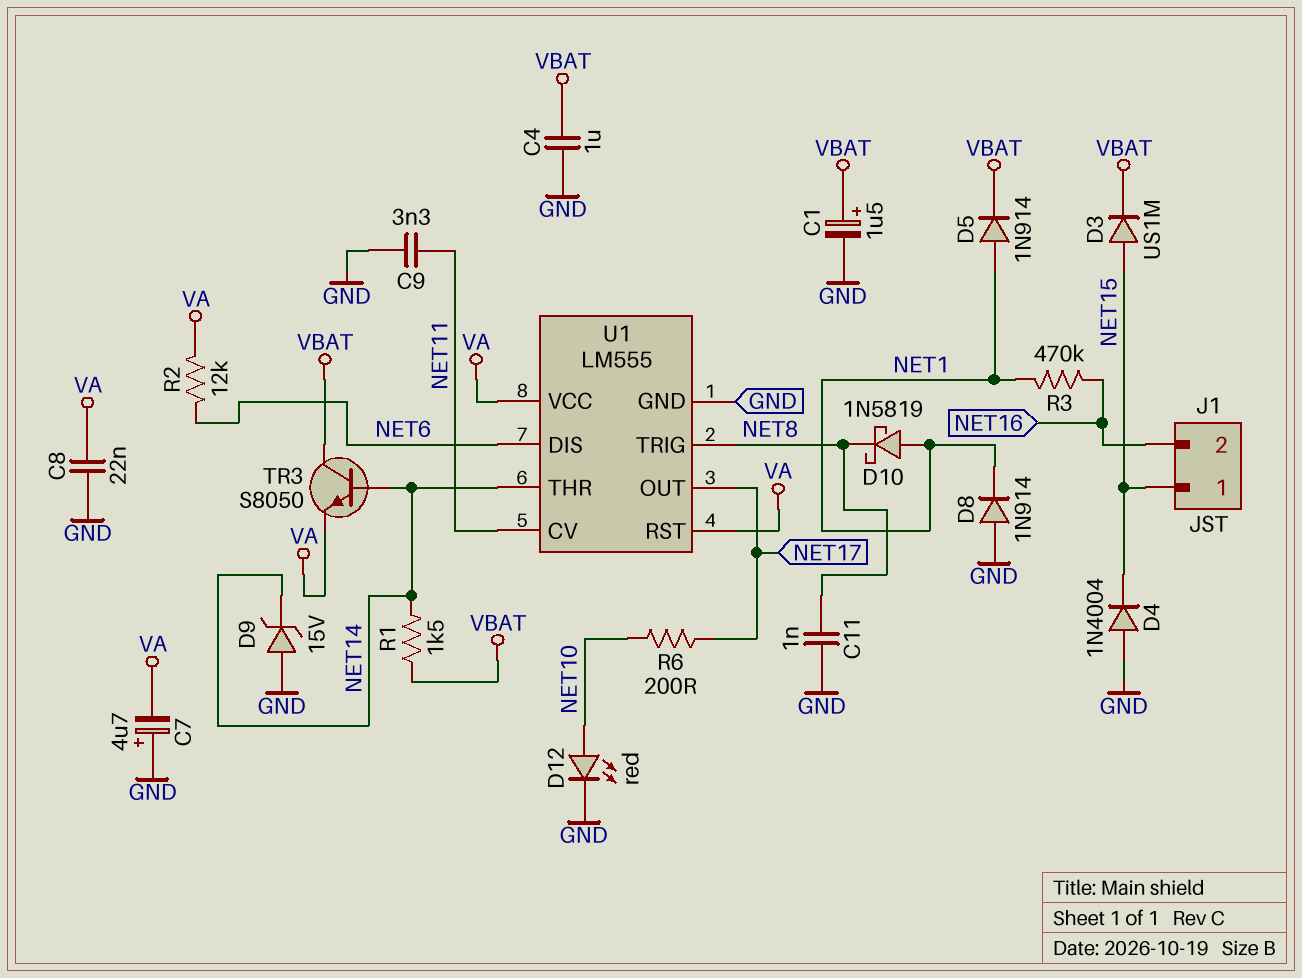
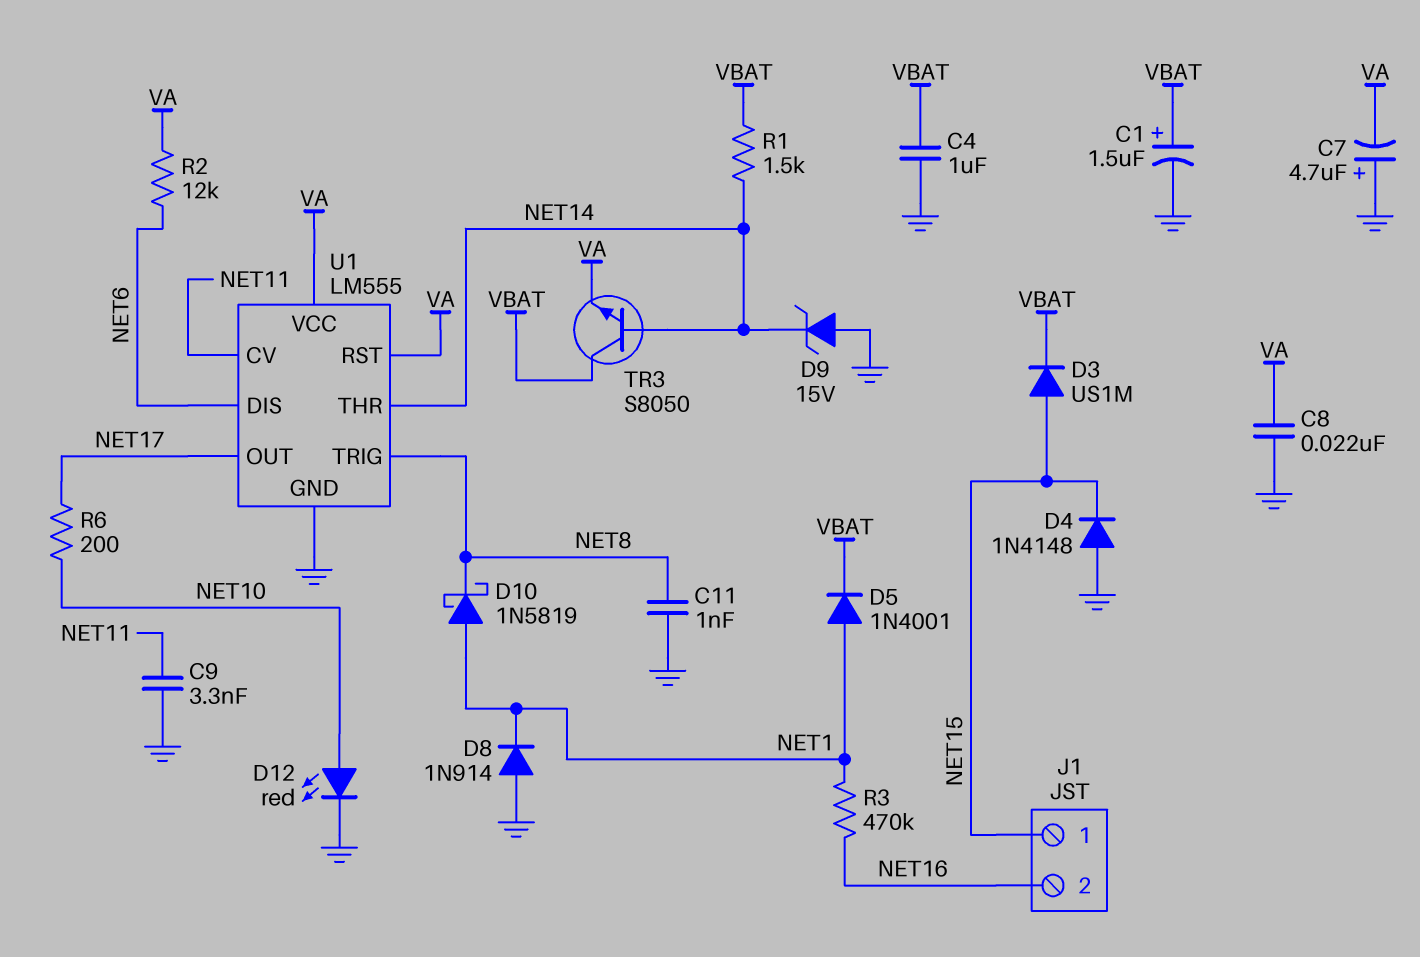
D4: diode 1N4004 (A GND, K NET15) -> diode 1N4148 (A GND, K NET15)
D5: diode 1N914 (A NET1, K VBAT) -> diode 1N4001 (A NET1, K VBAT)

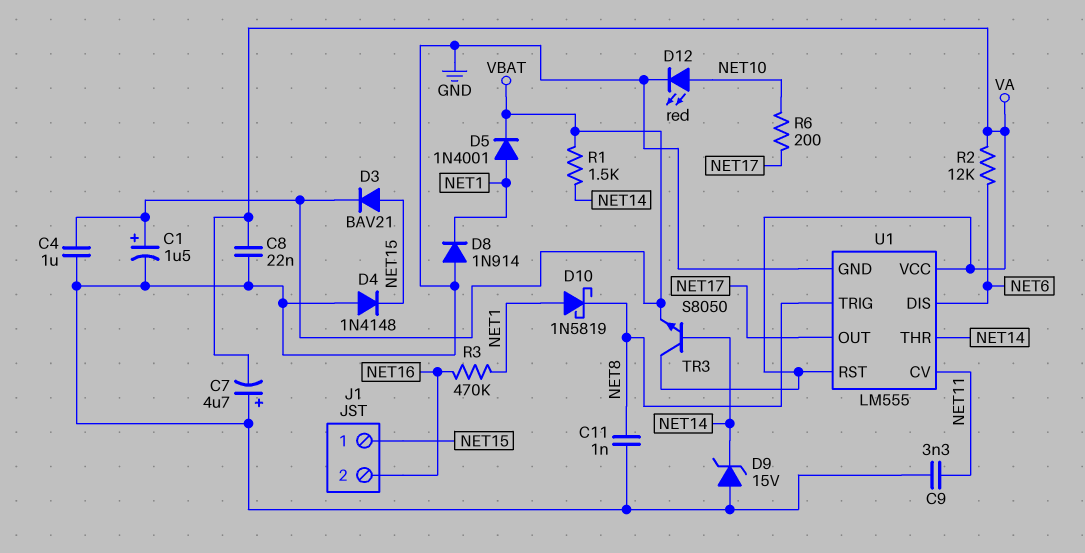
D3: diode US1M (A NET15, K VBAT) -> diode BAV21 (A NET15, K VBAT)
TR3: NPN S8050 (B NET14, C VBAT, E VA) -> NPN S8050 (B NET14, C VA, E VBAT)

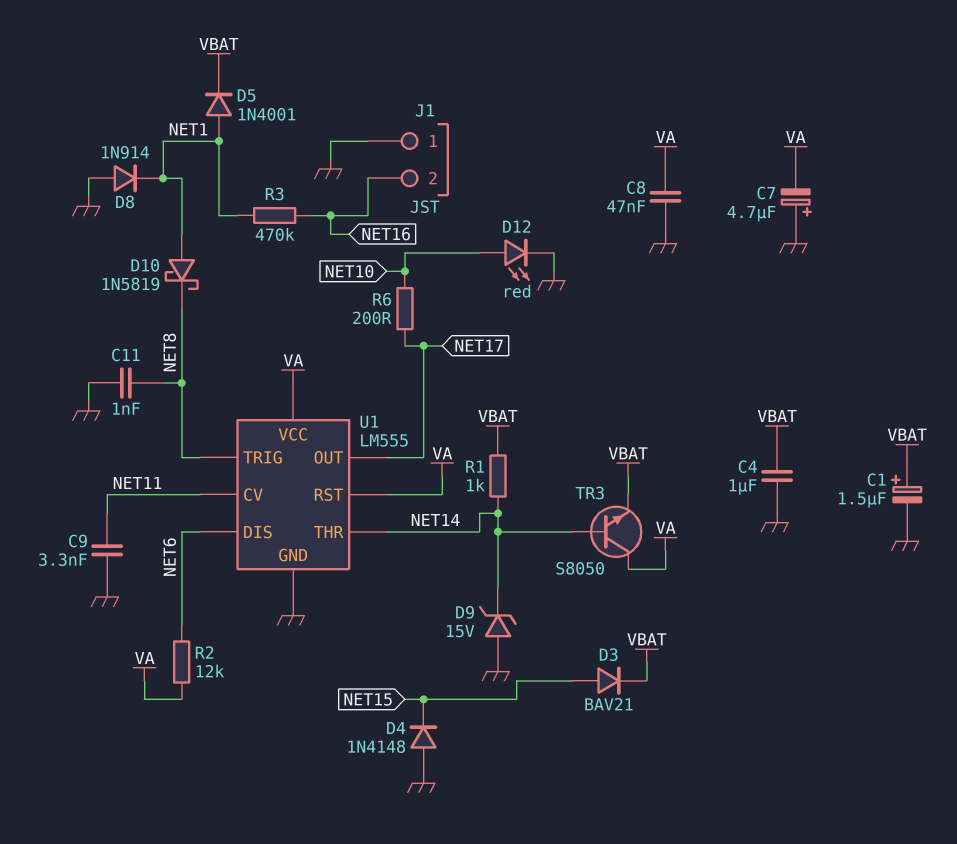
C8: 22nF (GND, VA) -> 47nF (GND, VA)
J1 pin 1: NET15 -> GND
R1: 1.5k (NET14, VBAT) -> 1k (NET14, VBAT)

